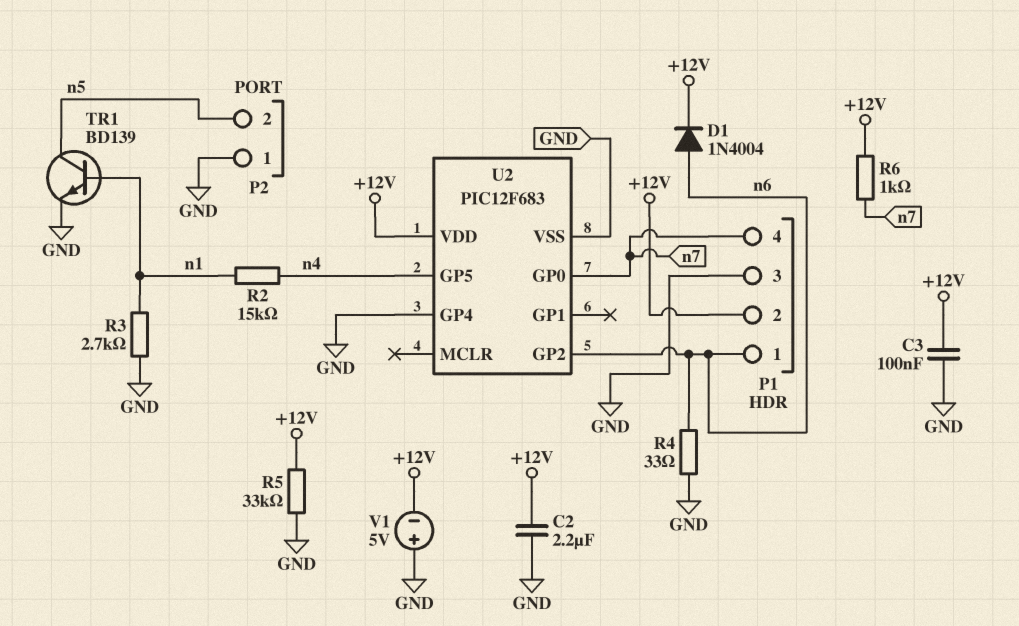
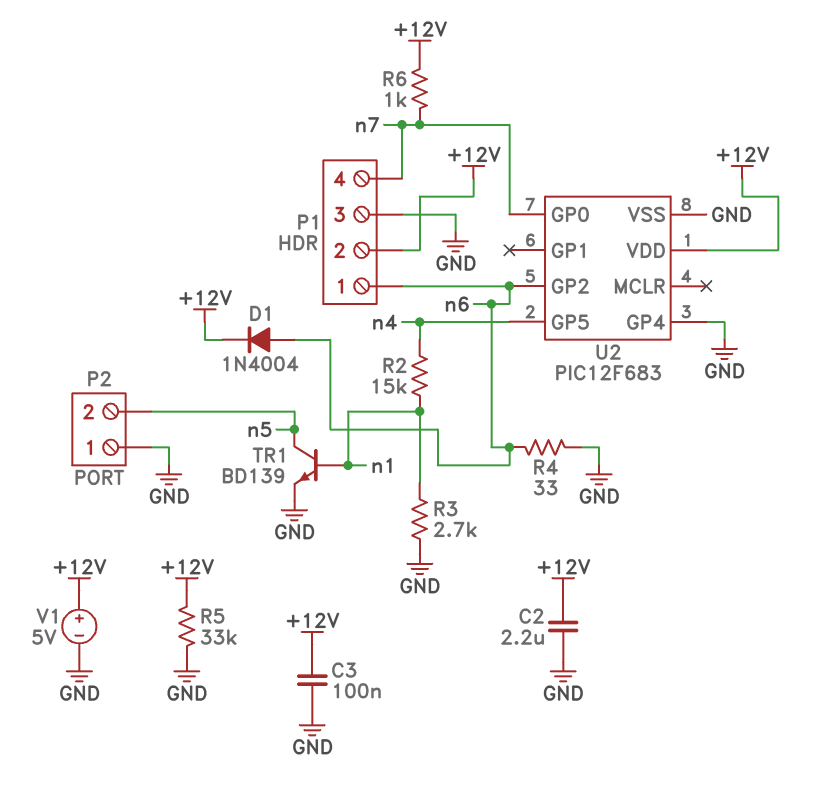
V1: 5V (plus GND, minus +12V) -> 5V (plus +12V, minus GND)

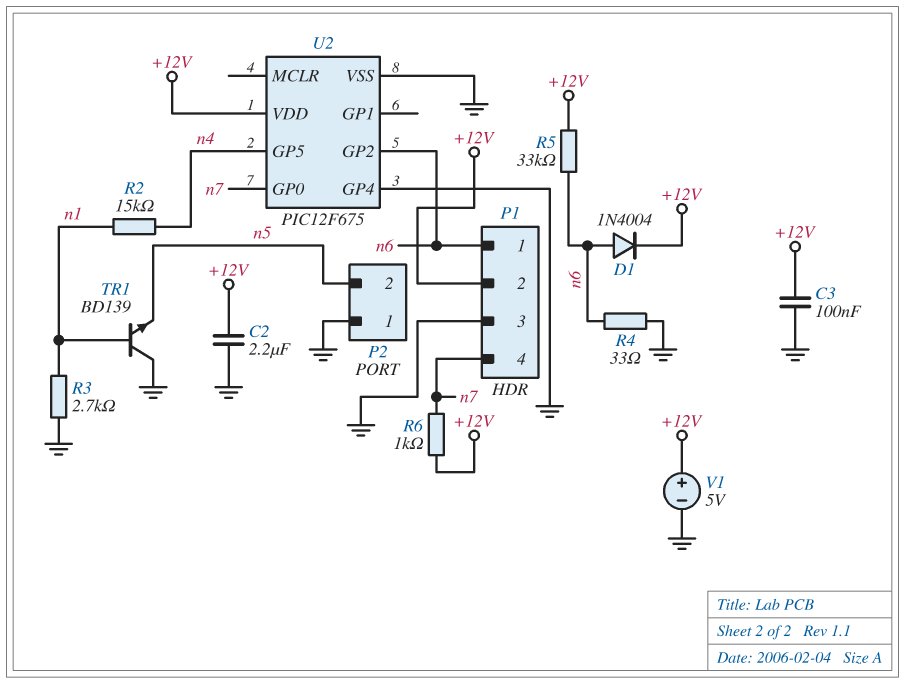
R5: 33k (+12V, GND) -> 33k (+12V, n6)
TR1: NPN BD139 (B n1, C n5, E GND) -> NPN BD139 (B n1, C GND, E n5)
U2: PIC12F683 -> PIC12F675

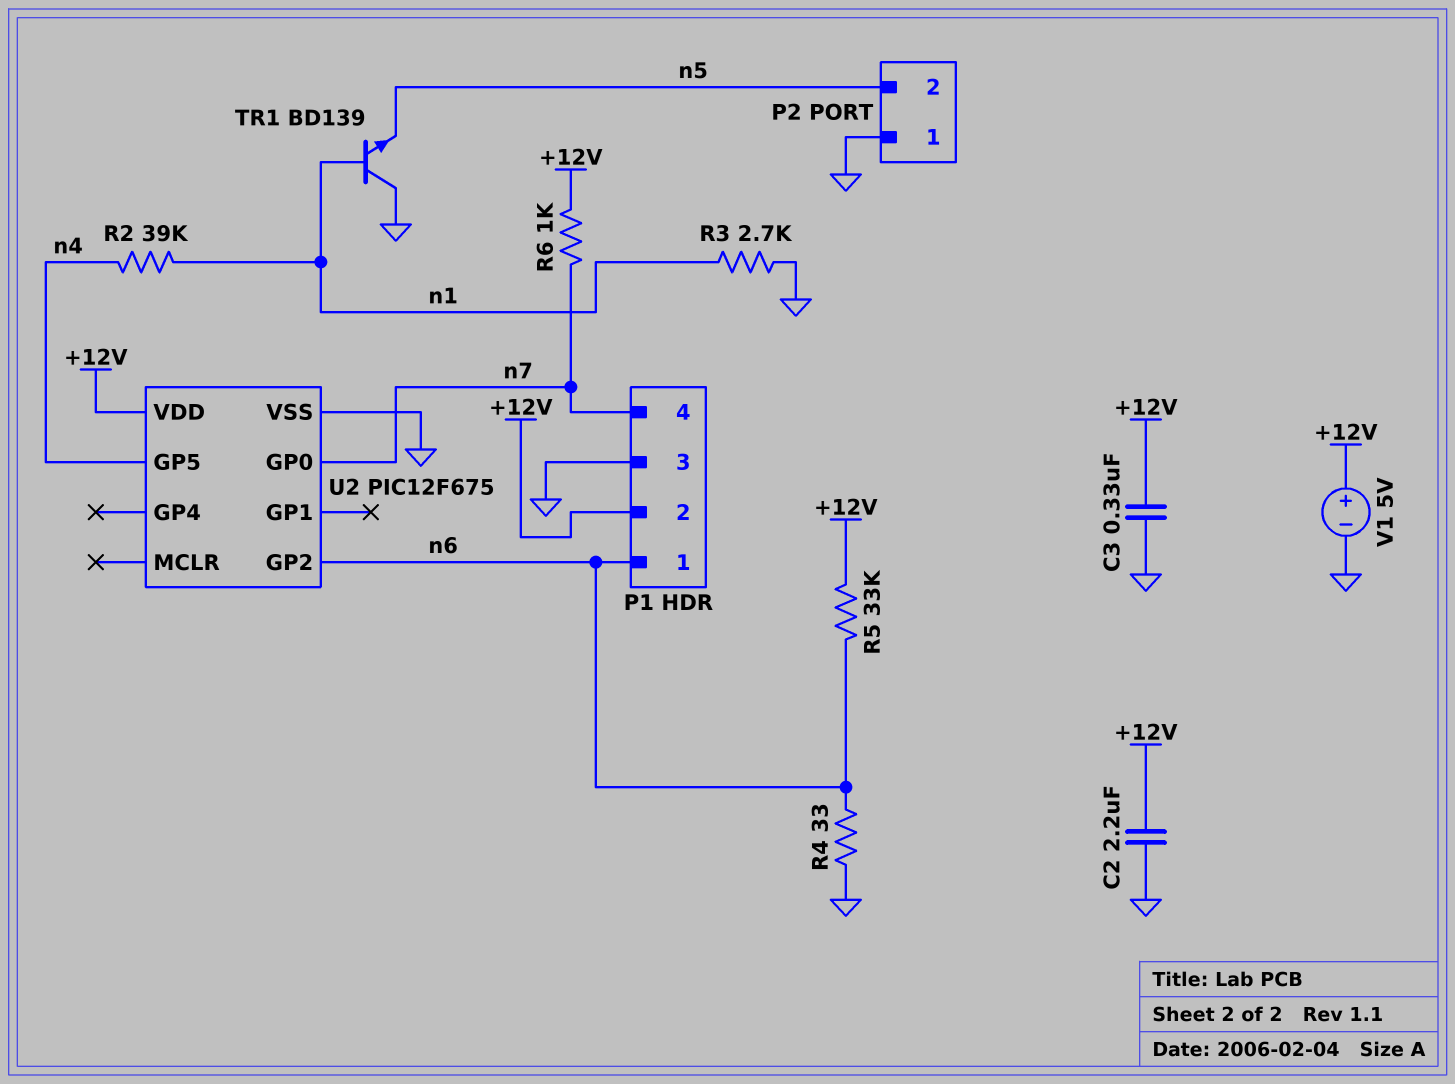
C3: 100nF (+12V, GND) -> 330nF (+12V, GND)
D1: diode 1N4004 (A n6, K +12V) -> none
R2: 15k (n1, n4) -> 39k (n1, n4)
U2 pin GP4: GND -> none

